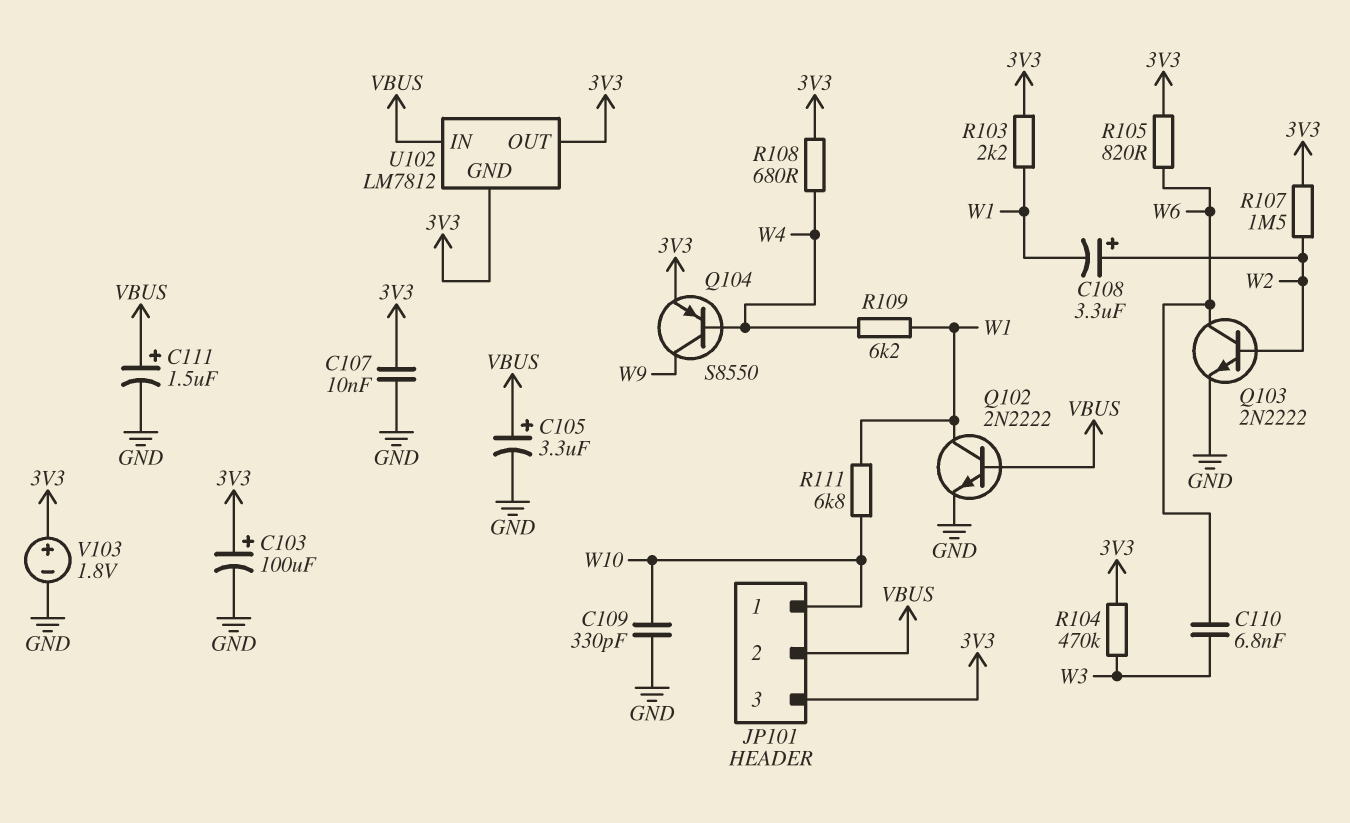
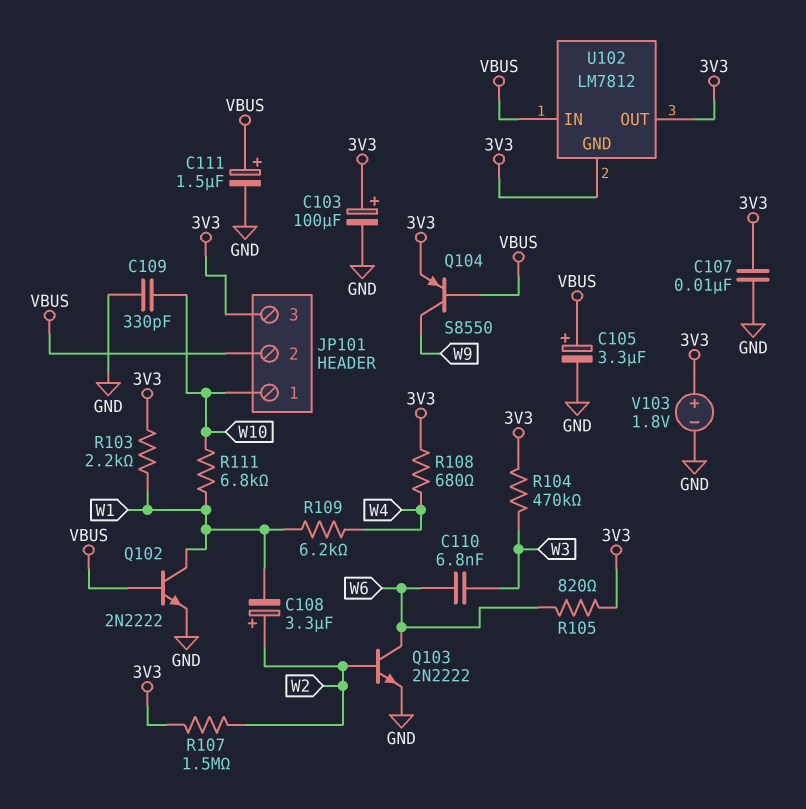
Q104: PNP S8550 (B W4, C W9, E 3V3) -> PNP S8550 (B VBUS, C W9, E 3V3)

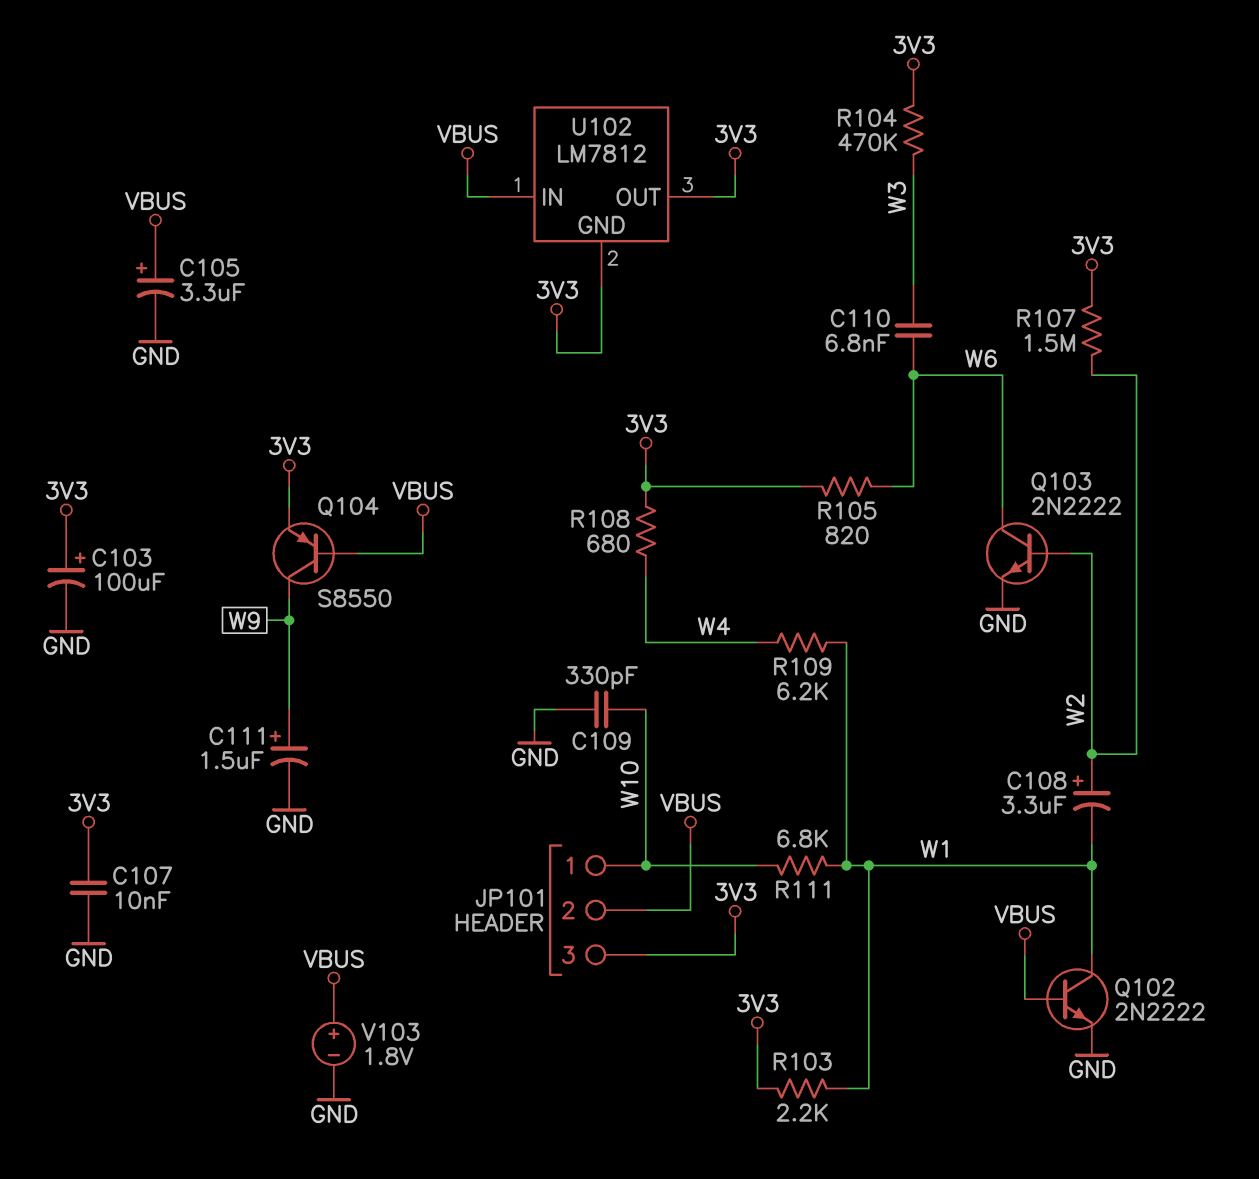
C111: 1.5uF (plus VBUS, minus GND) -> 1.5uF (plus W9, minus GND)
V103: 1.8V (plus 3V3, minus GND) -> 1.8V (plus VBUS, minus GND)

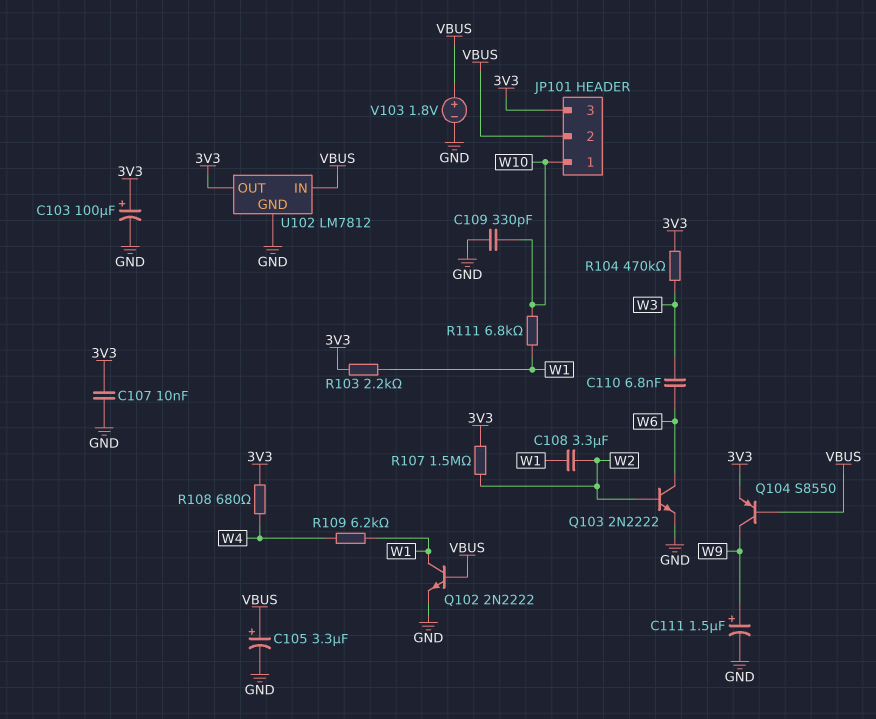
C108: 3.3uF (plus W2, minus W1) -> 3.3uF (W1, W2)
R105: 820 (3V3, W6) -> none
U102 pin GND: 3V3 -> GND

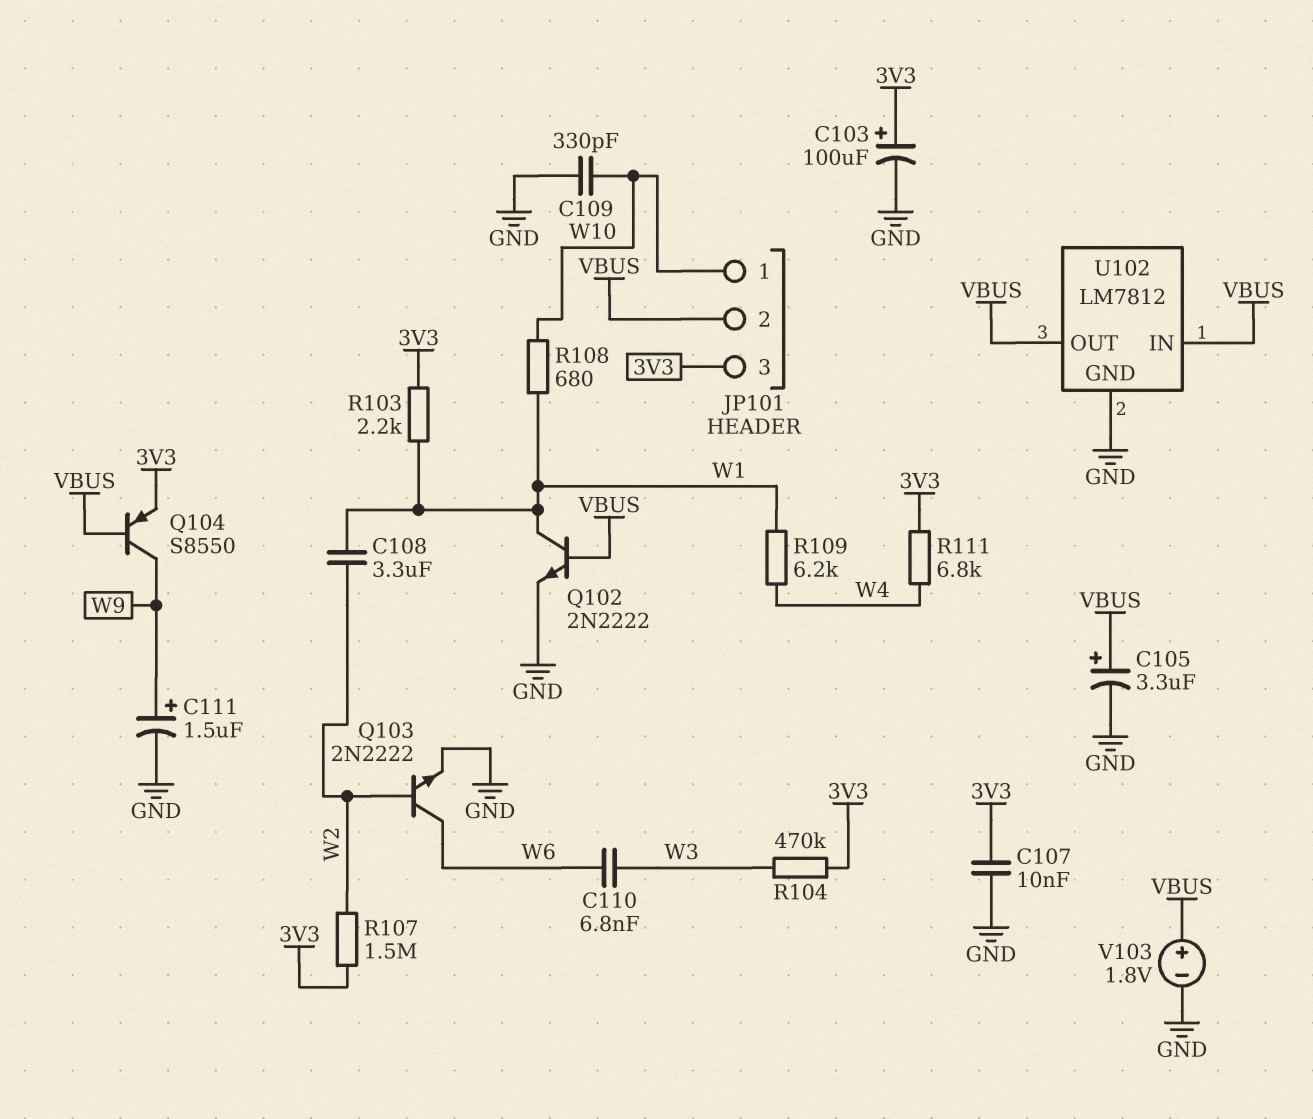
R108: 680 (3V3, W4) -> 680 (W1, W10)
R111: 6.8k (W1, W10) -> 6.8k (3V3, W4)
U102 pin OUT: 3V3 -> VBUS

